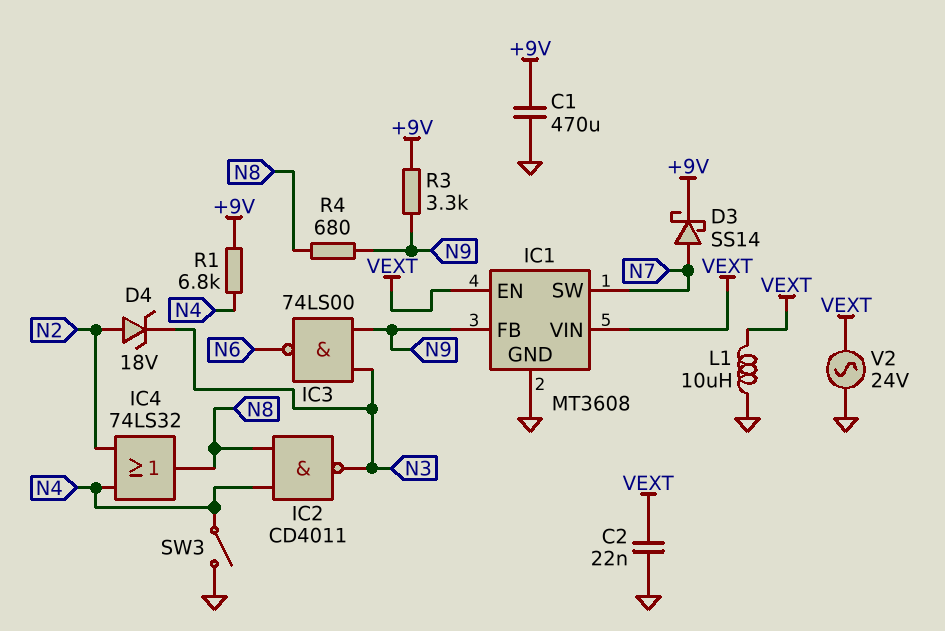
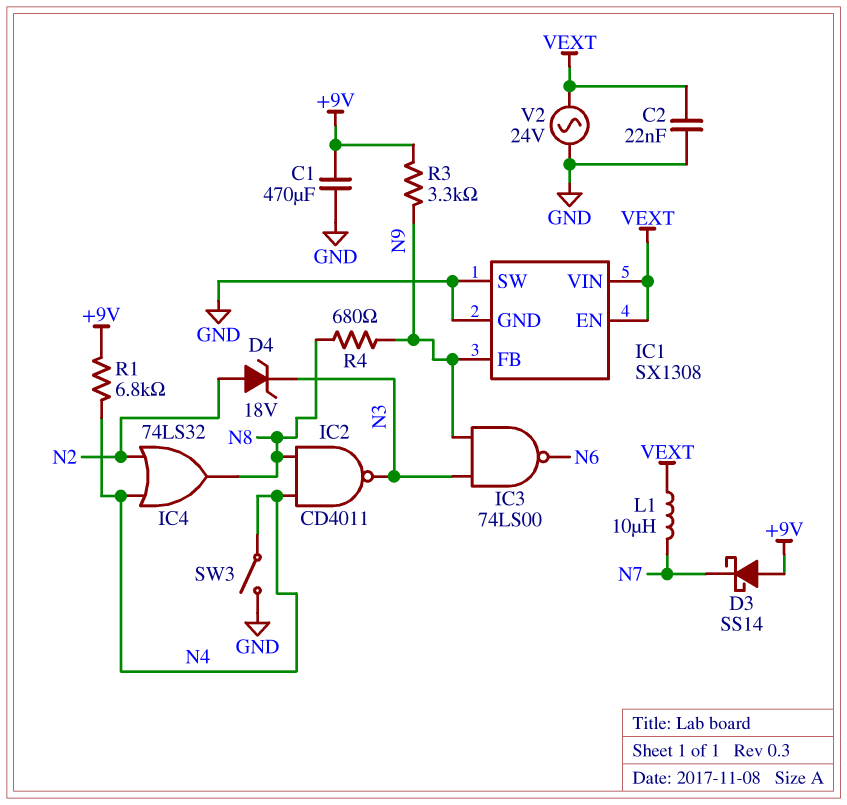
D3: schottky SS14 (A N7, K +9V) -> schottky SS14 (A +9V, K N7)
IC1: MT3608 -> SX1308
IC1 pin SW: N7 -> GND
L1: 10uH (GND, VEXT) -> 10uH (N7, VEXT)

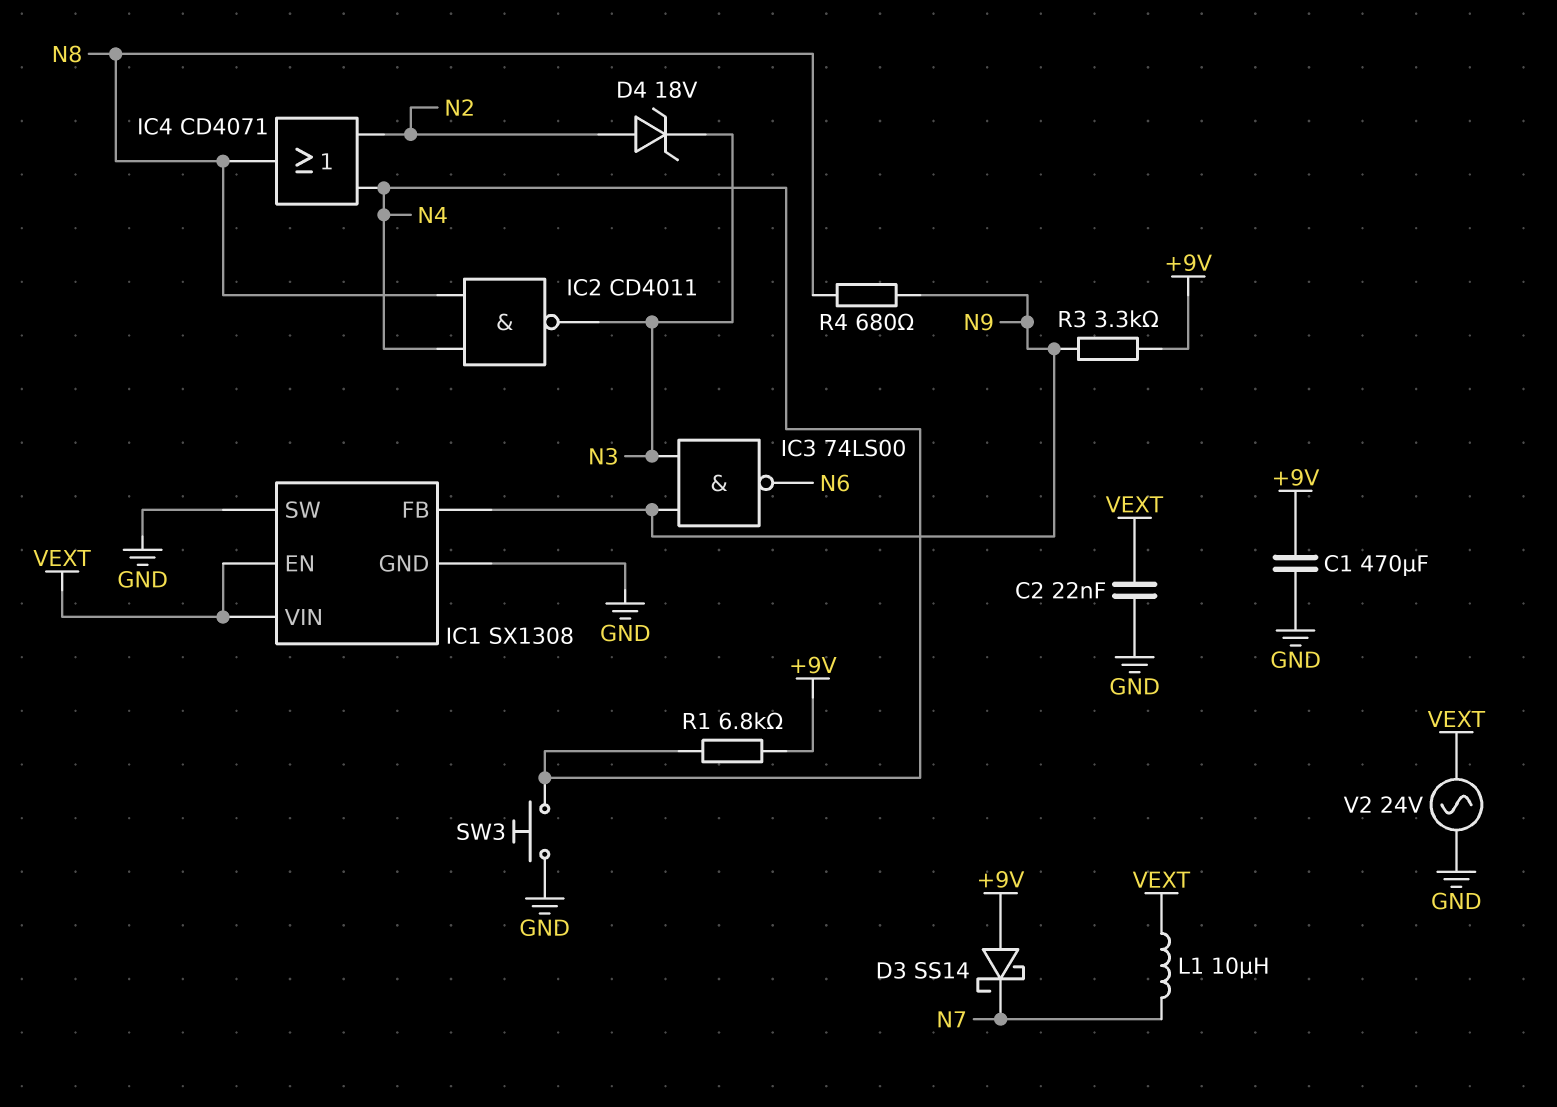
IC4: OR 74LS32 (in N2, in N4, out N8) -> OR CD4071 (in N2, in N4, out N8)
SW3: switch (GND, N4) -> button (GND, N4)

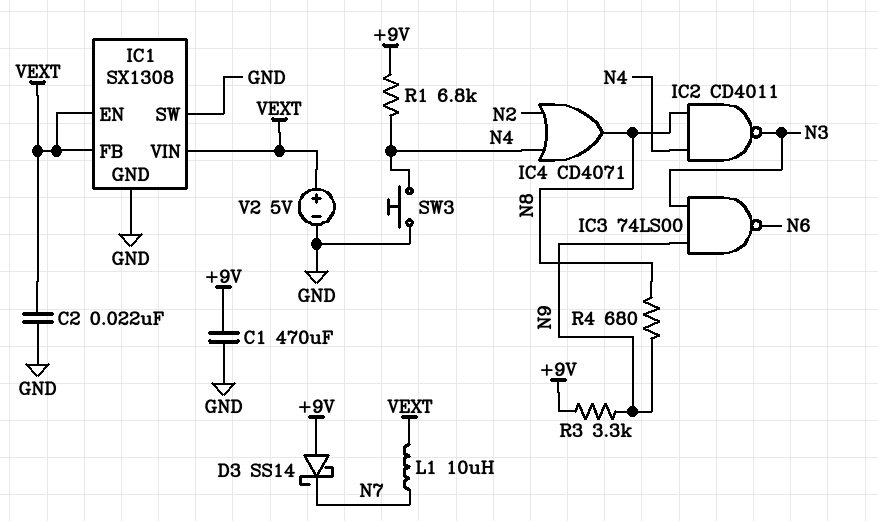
D4: zener 18V (A N2, K N3) -> none
IC1 pin FB: N9 -> VEXT
V2: AC 24V (GND, VEXT) -> 5V (plus VEXT, minus GND)

